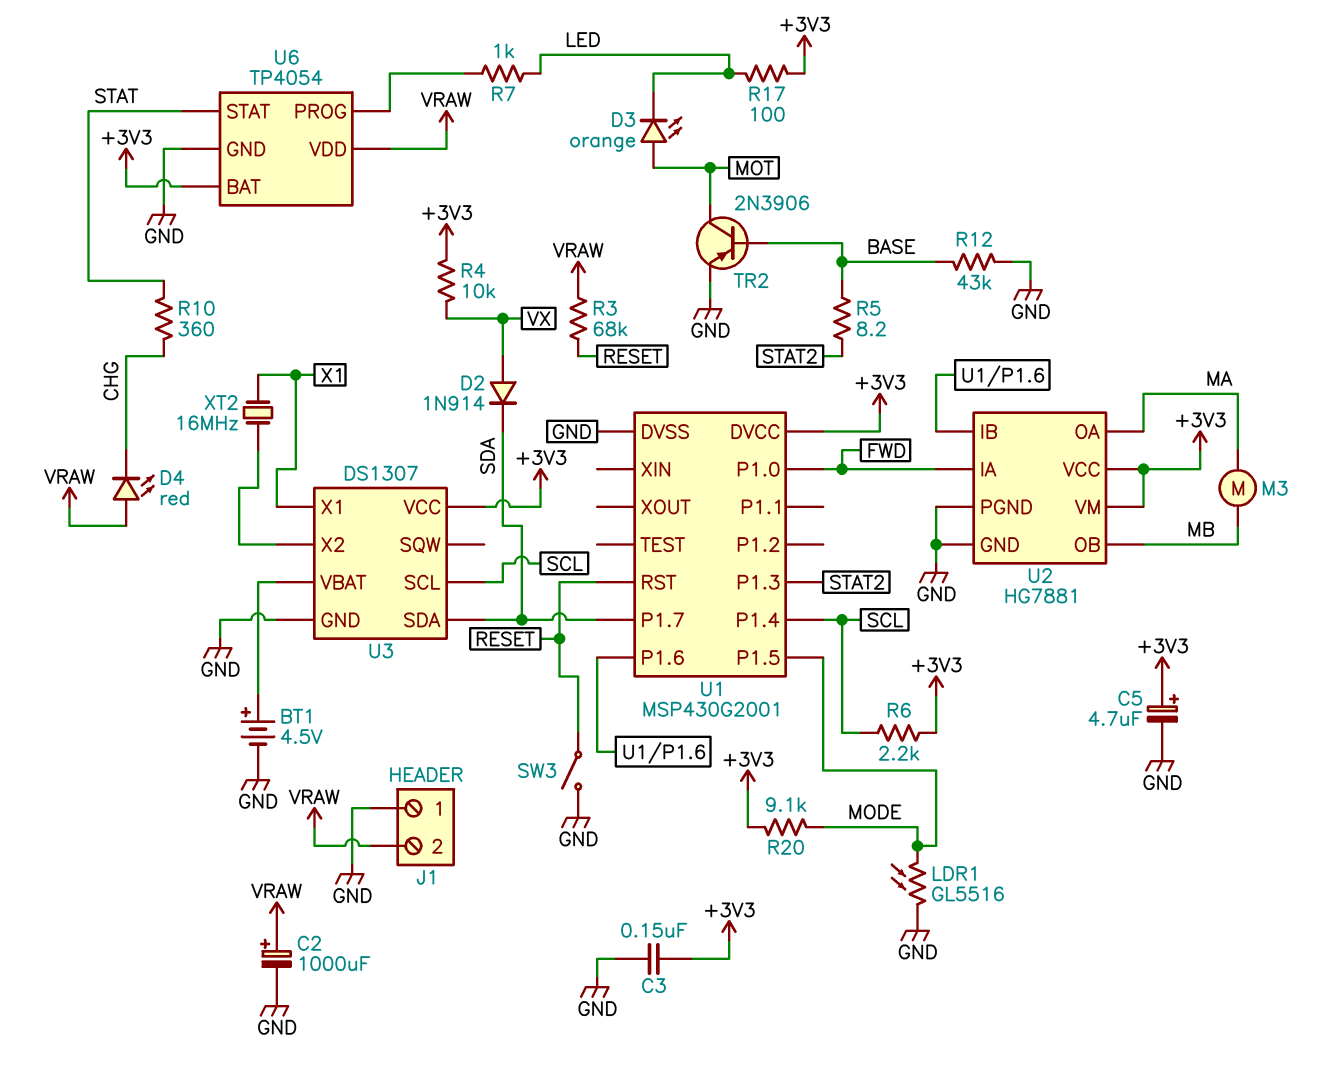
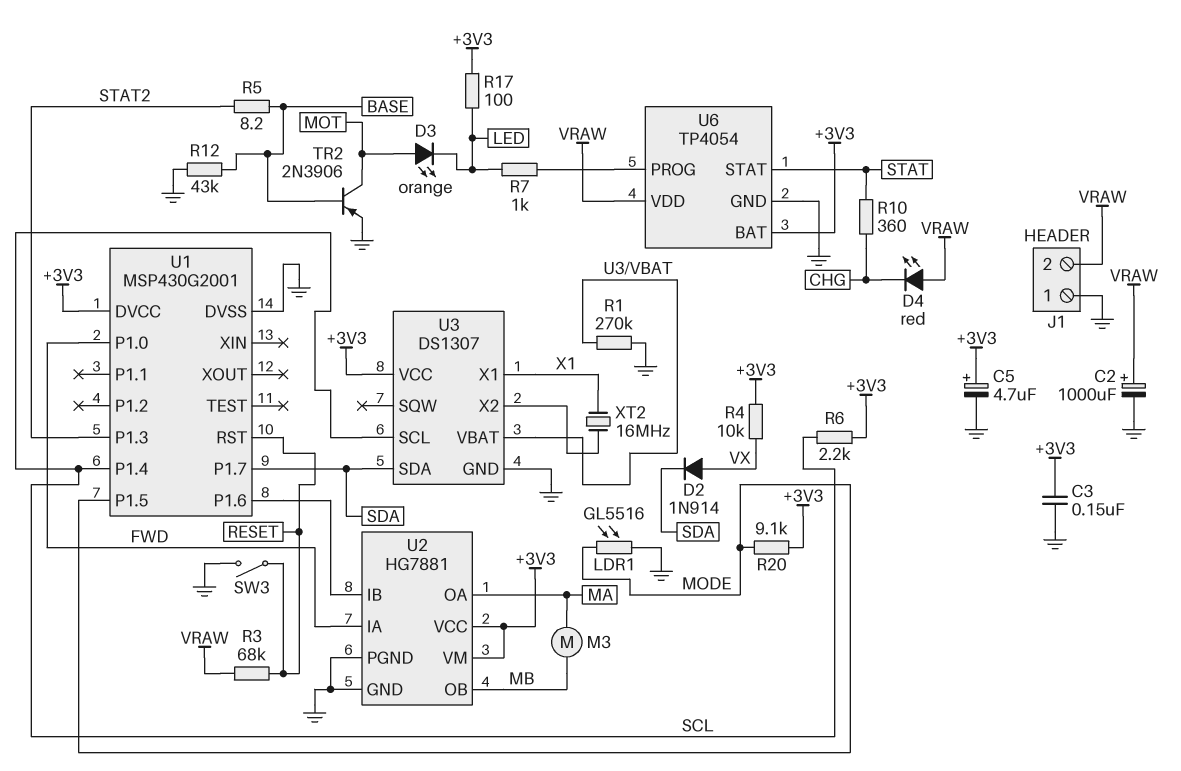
BT1: 4.5V (plus U3/VBAT, minus GND) -> none
R1: none -> 270k (GND, U3/VBAT)

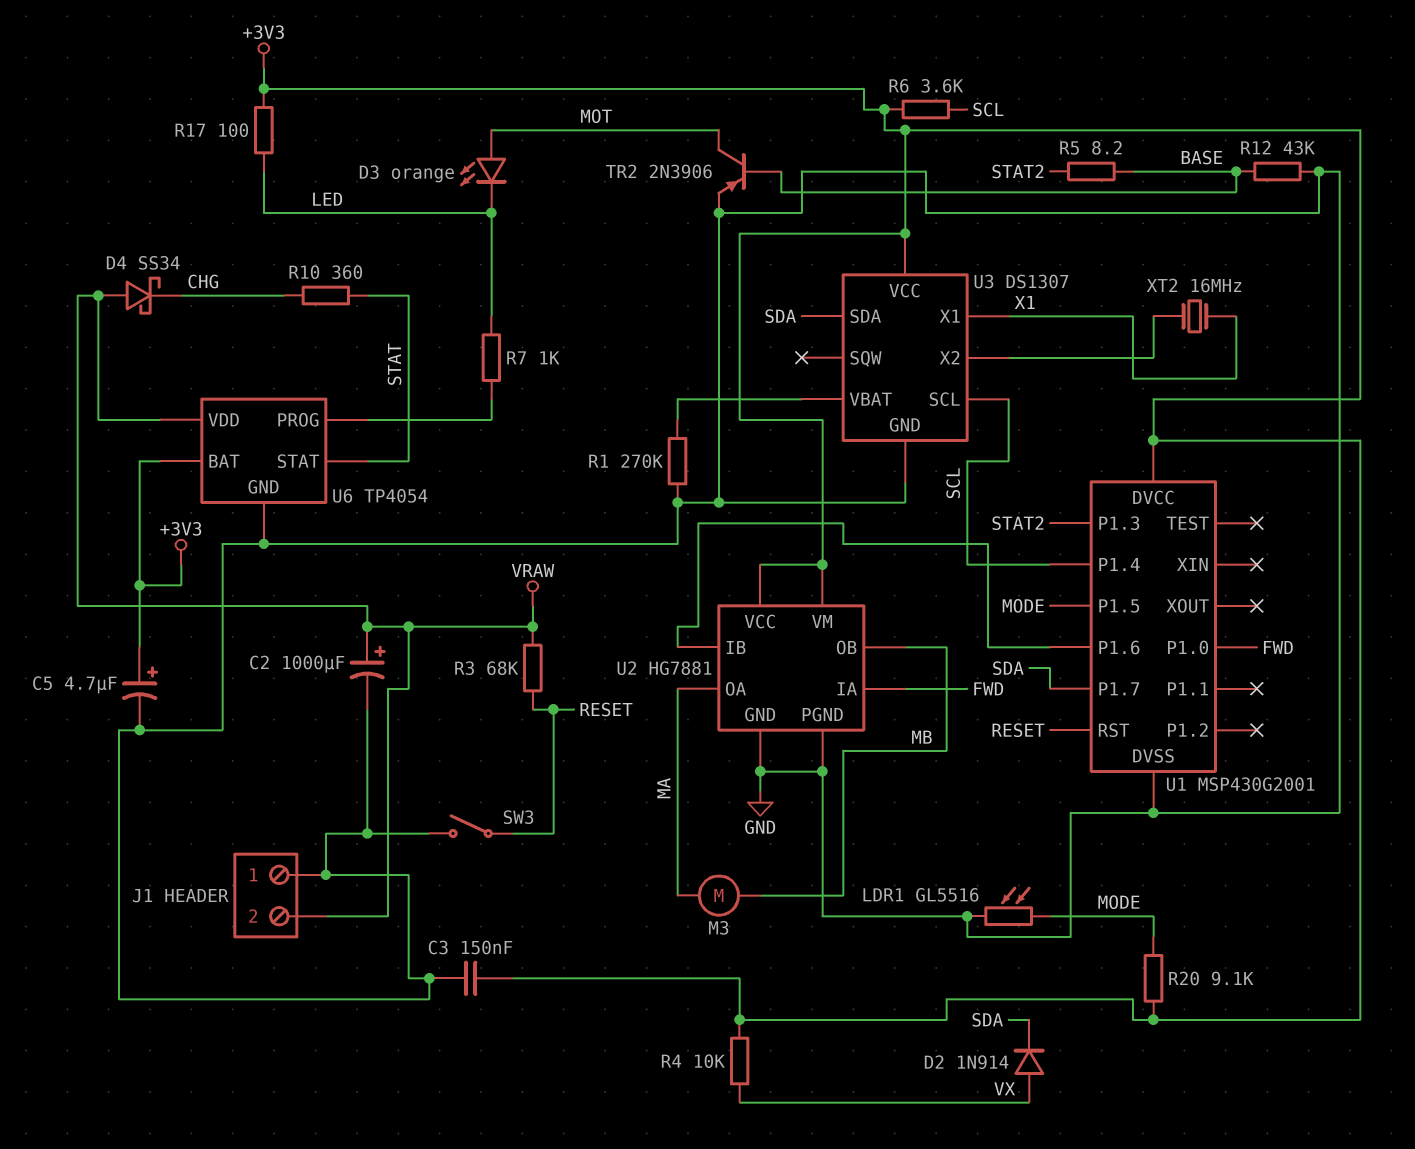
D4: LED red (A VRAW, K CHG) -> schottky SS34 (A VRAW, K CHG)
R6: 2.2k (+3V3, SCL) -> 3.6k (+3V3, SCL)

